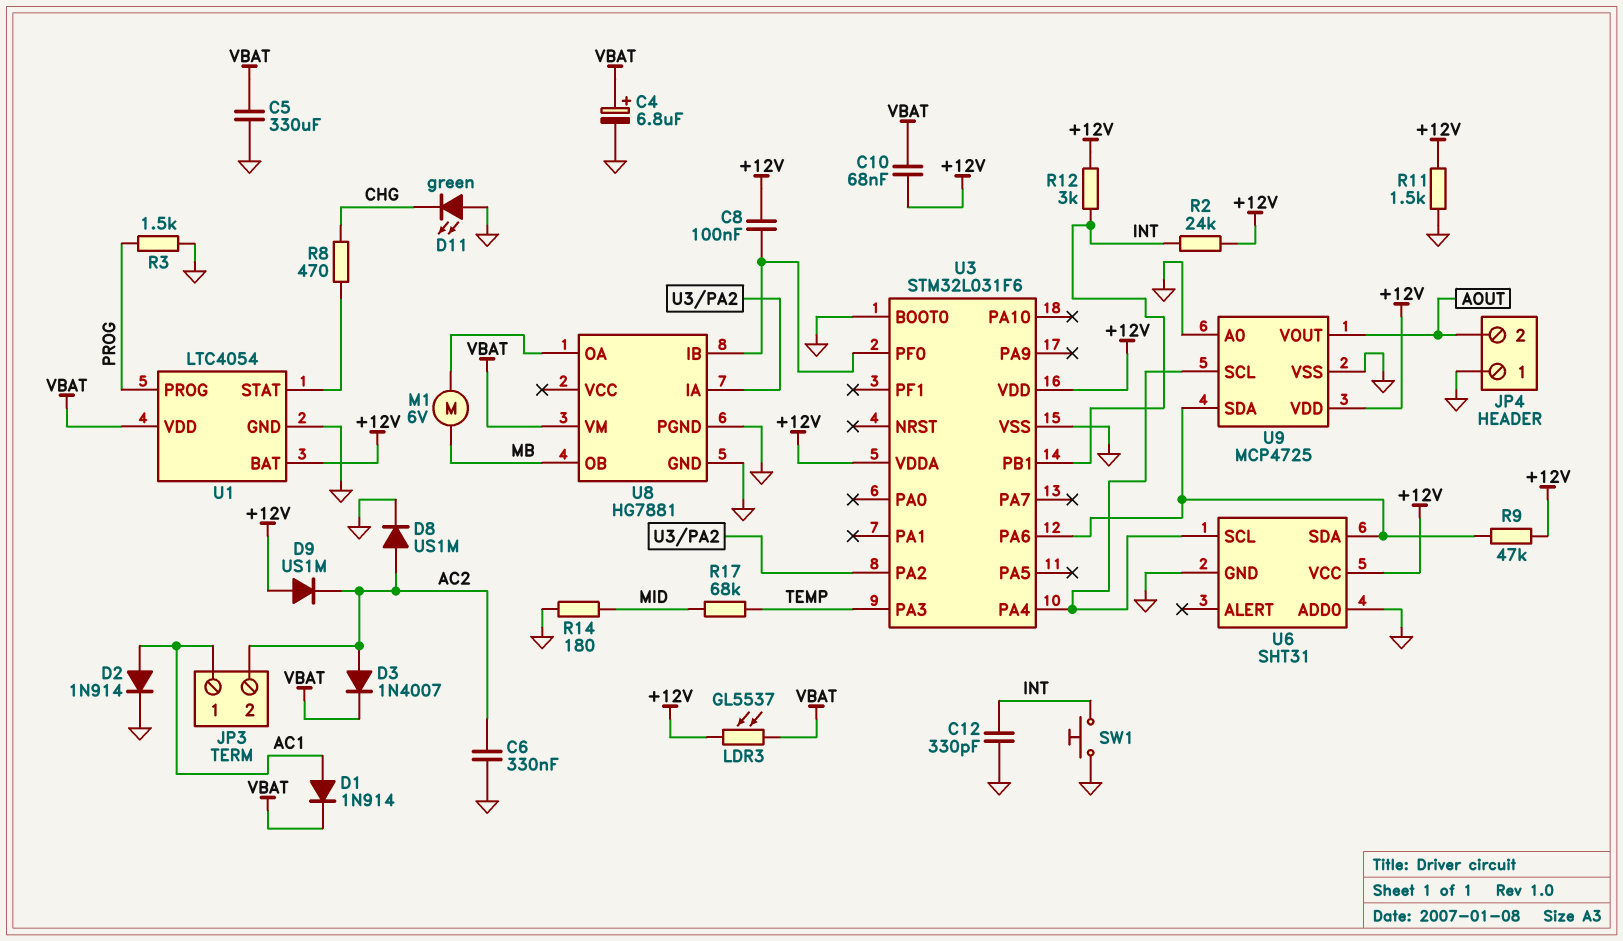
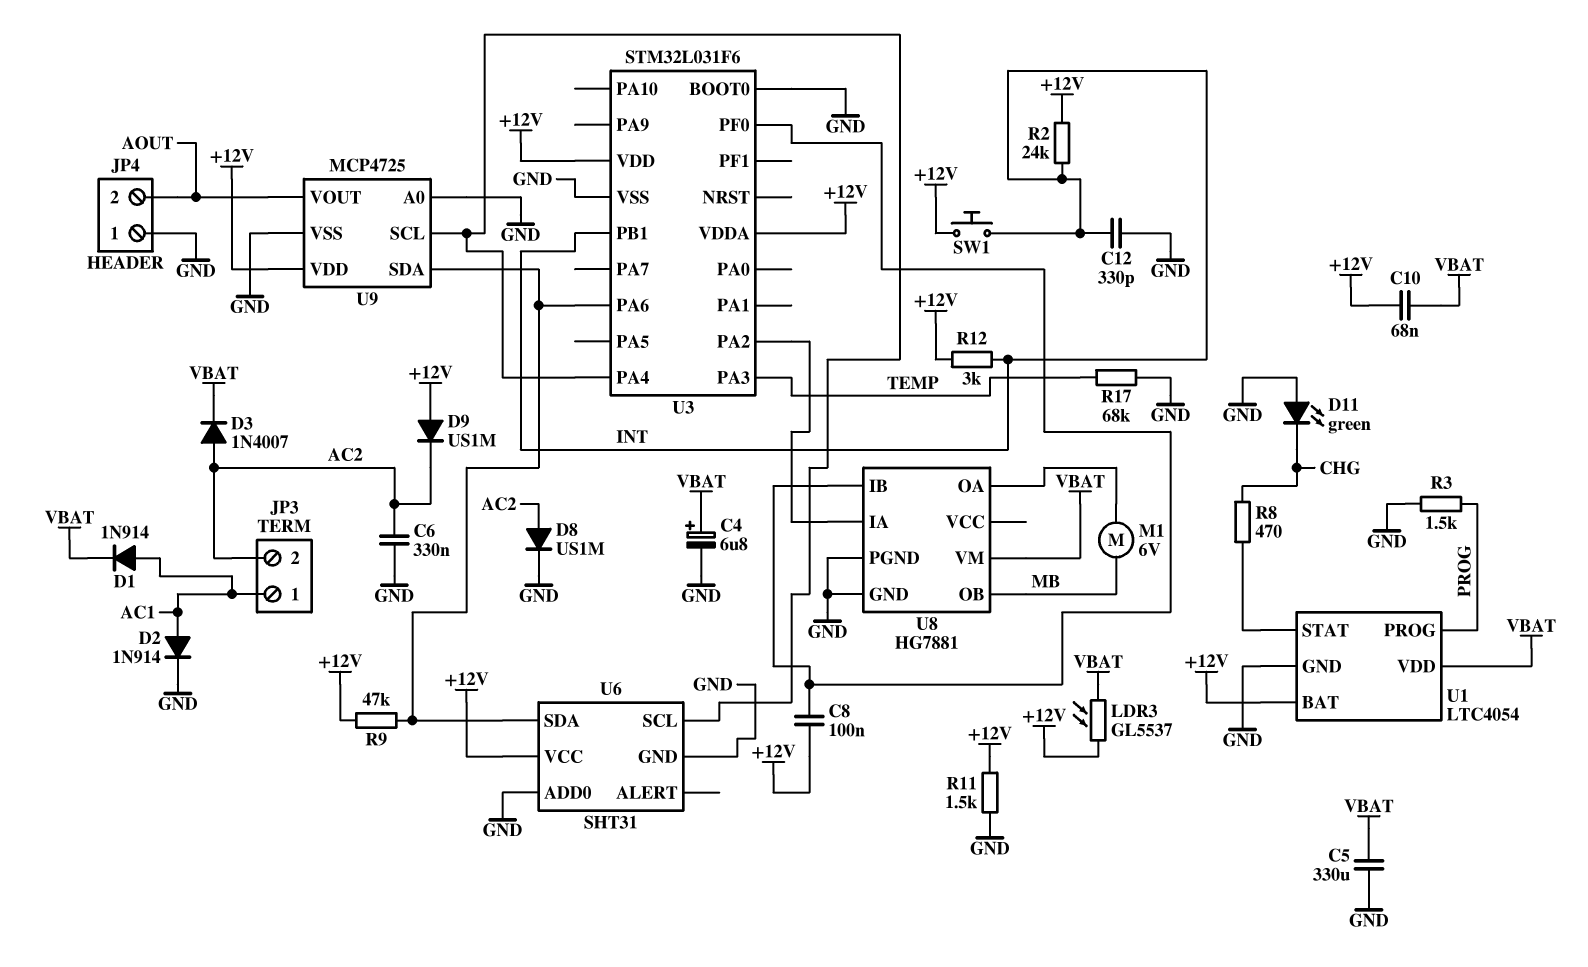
R14: 180 (GND, MID) -> none
R17: 68k (MID, TEMP) -> 68k (GND, TEMP)
SW1: button (GND, INT) -> button (+12V, INT)

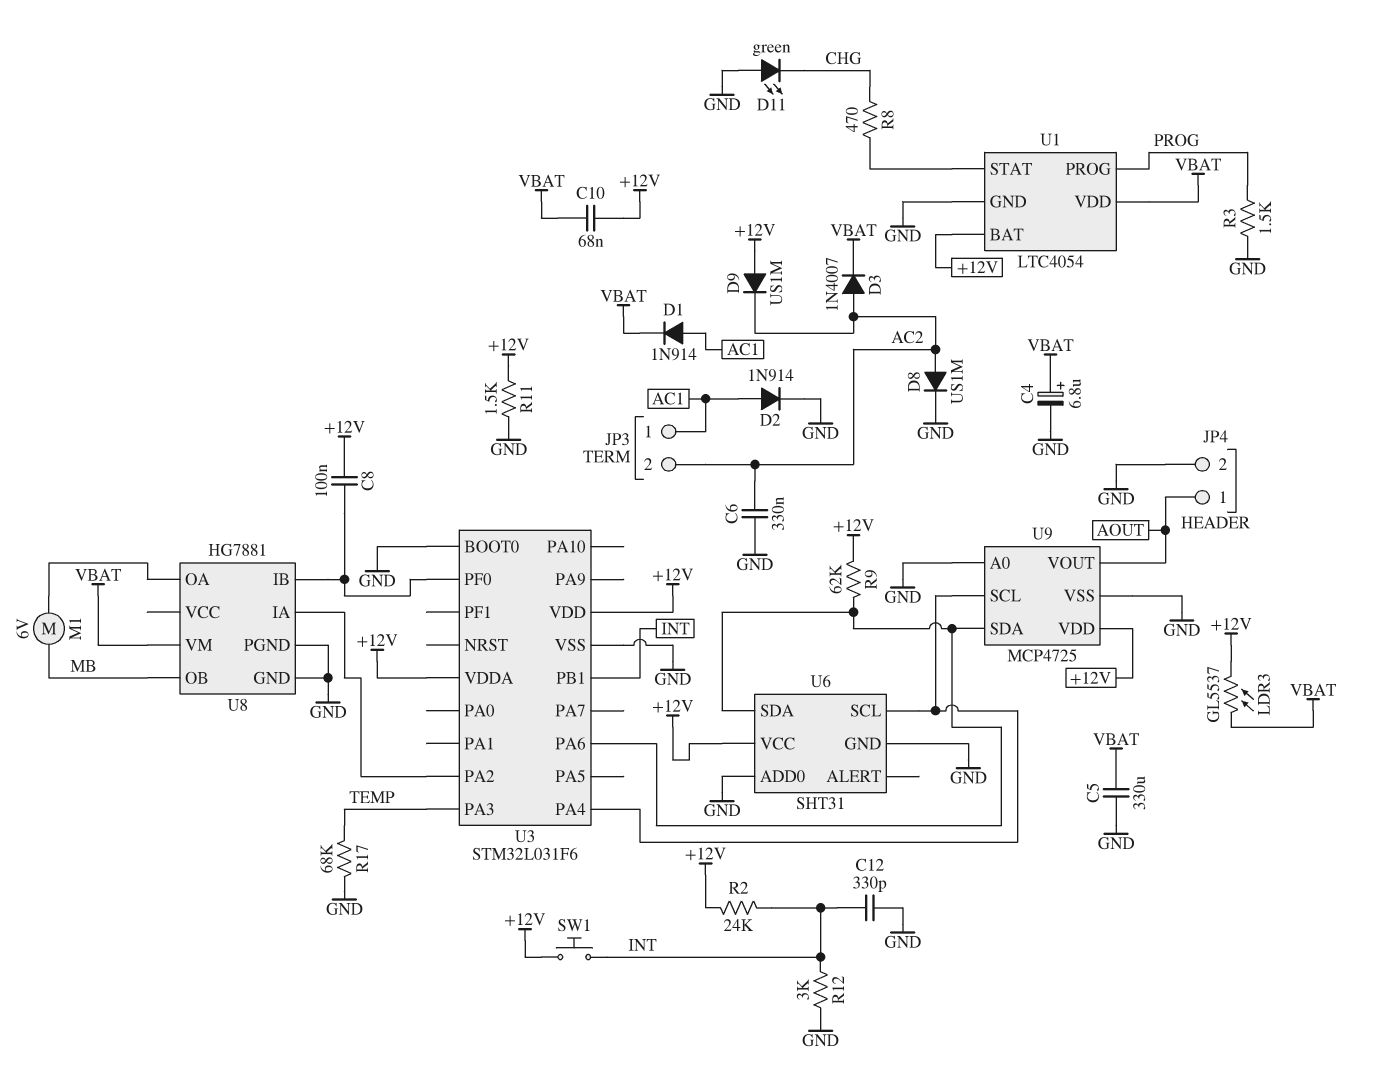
JP4 pin 1: GND -> AOUT
JP4 pin 2: AOUT -> GND
R9: 47k (+12V, U3/PA6) -> 62k (+12V, U3/PA6)
R12: 3k (+12V, INT) -> 3k (GND, INT)

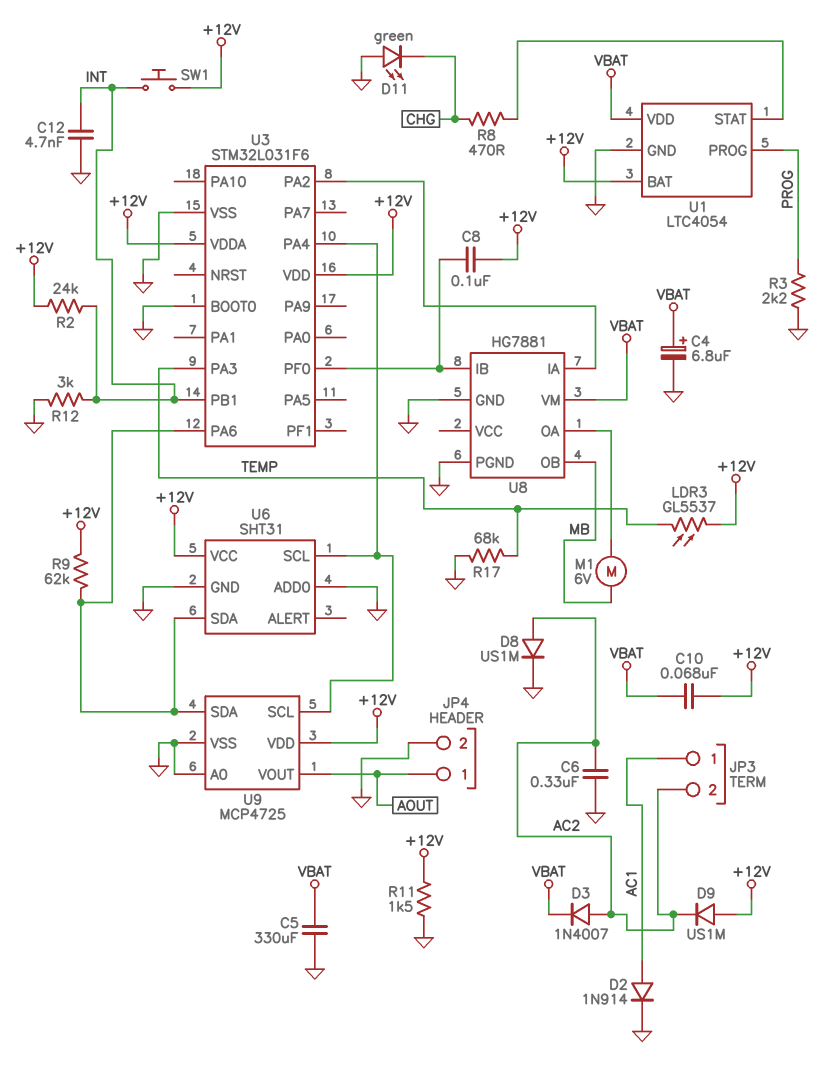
C12: 330pF (GND, INT) -> 4.7nF (GND, INT)
D1: diode 1N914 (A AC1, K VBAT) -> none
LDR3: GL5537 (+12V, VBAT) -> GL5537 (+12V, TEMP)
R3: 1.5k (GND, PROG) -> 2.2k (GND, PROG)

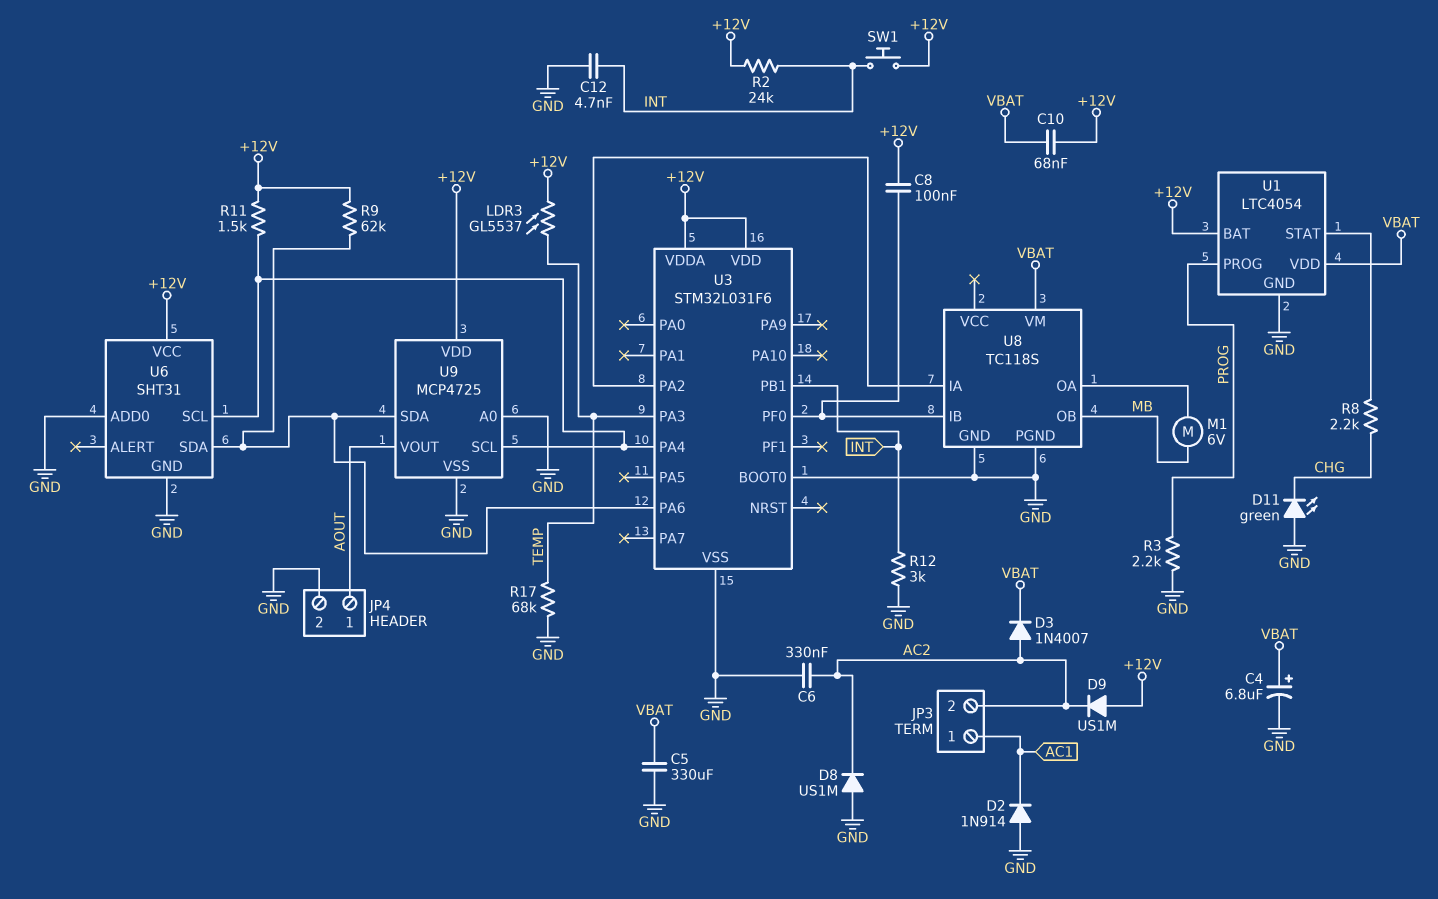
D2: diode 1N914 (A AC1, K GND) -> diode 1N914 (A GND, K AC1)
D8: diode US1M (A AC2, K GND) -> diode US1M (A GND, K AC2)
R8: 470 (CHG, U1/STAT) -> 2.2k (CHG, U1/STAT)
R11: 1.5k (+12V, GND) -> 1.5k (+12V, U3/PA4)
U8: HG7881 -> TC118S

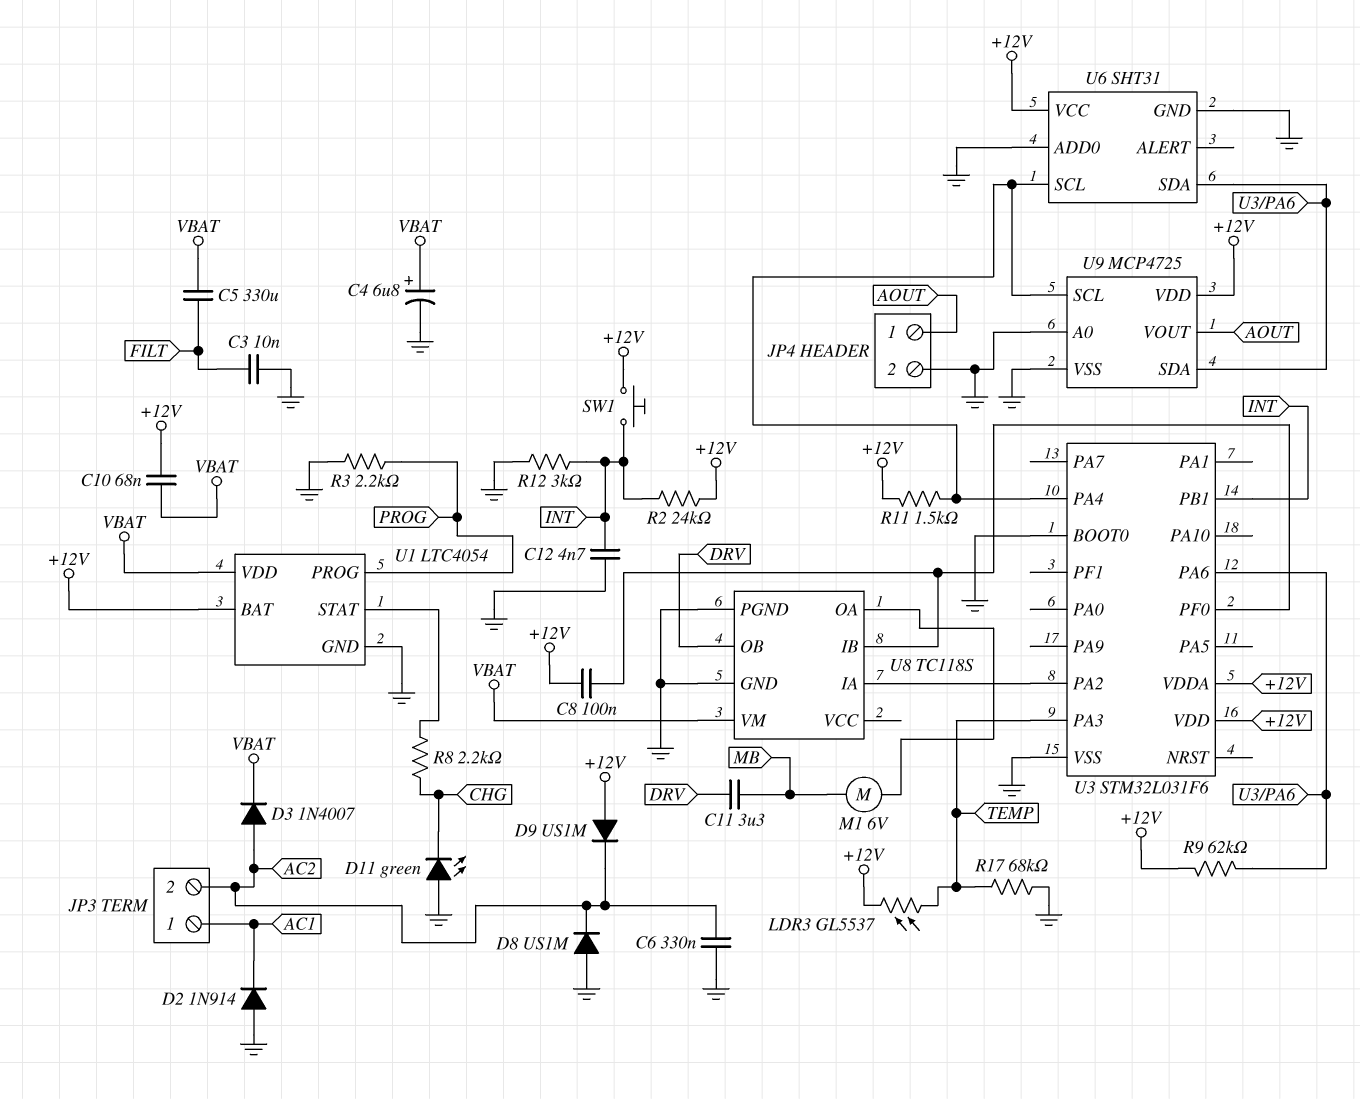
C3: none -> 10nF (FILT, GND)
C5: 330uF (GND, VBAT) -> 330uF (FILT, VBAT)
C11: none -> 3.3uF (DRV, MB)
U8 pin OB: MB -> DRV

